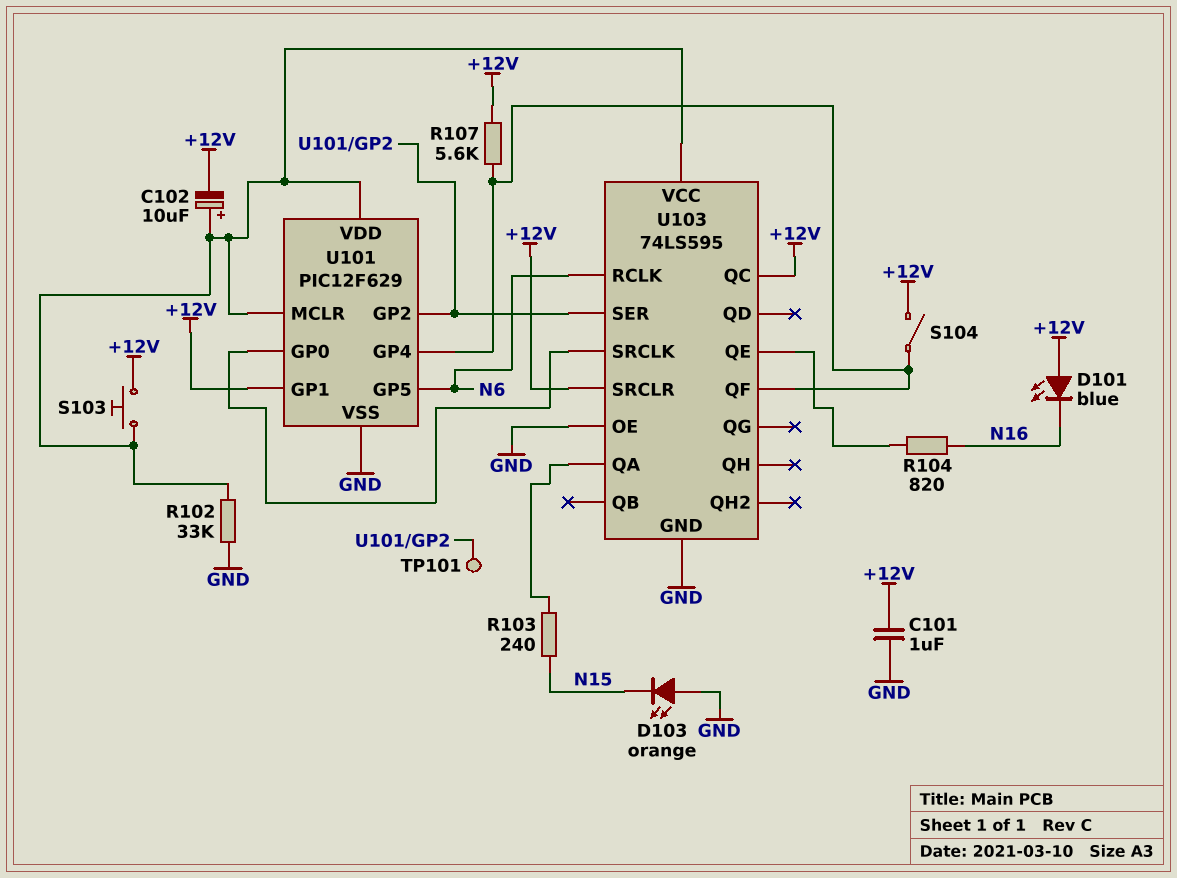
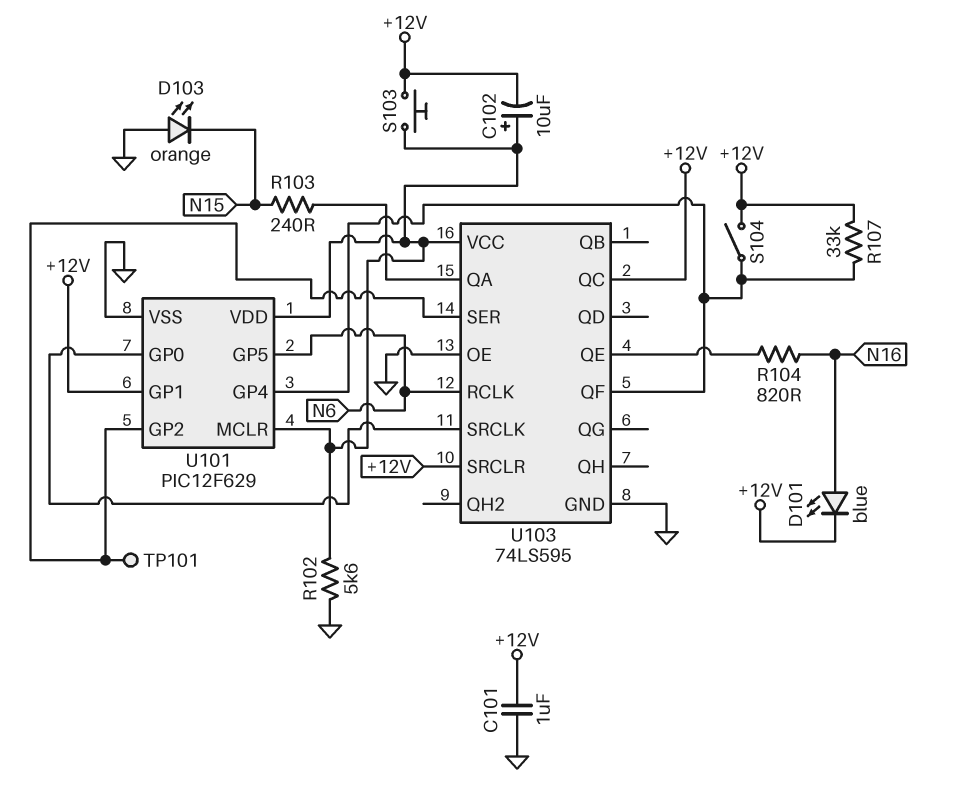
D101: LED blue (A +12V, K N16) -> LED blue (A N16, K +12V)
R102: 33k (GND, U101/MCLR) -> 5.6k (GND, U101/MCLR)
R107: 5.6k (+12V, U101/GP4) -> 33k (+12V, U101/GP4)

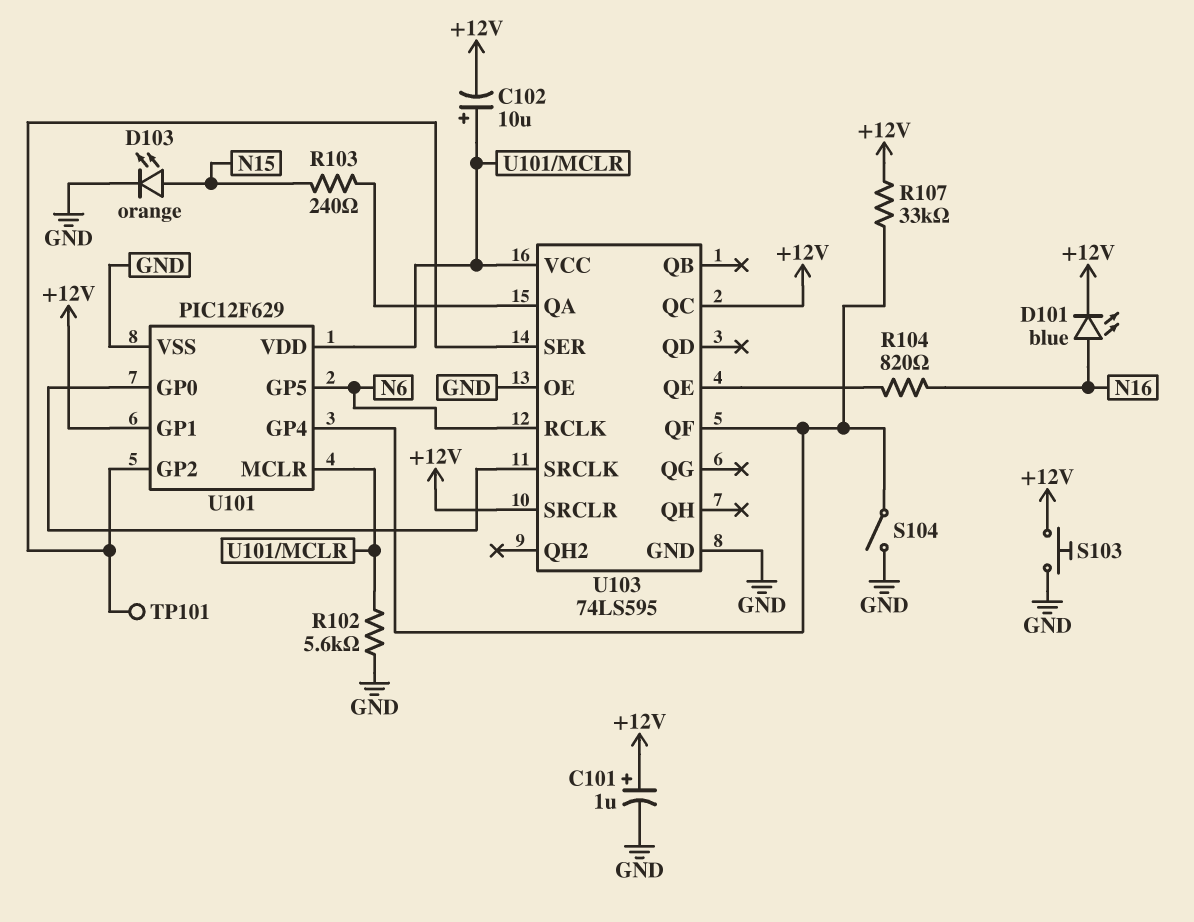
C101: 1uF (+12V, GND) -> 1uF (plus +12V, minus GND)
D103: LED orange (A GND, K N15) -> LED orange (A N15, K GND)
S103: button (+12V, U101/MCLR) -> button (+12V, GND)
S104: switch (+12V, U101/GP4) -> switch (GND, U101/GP4)

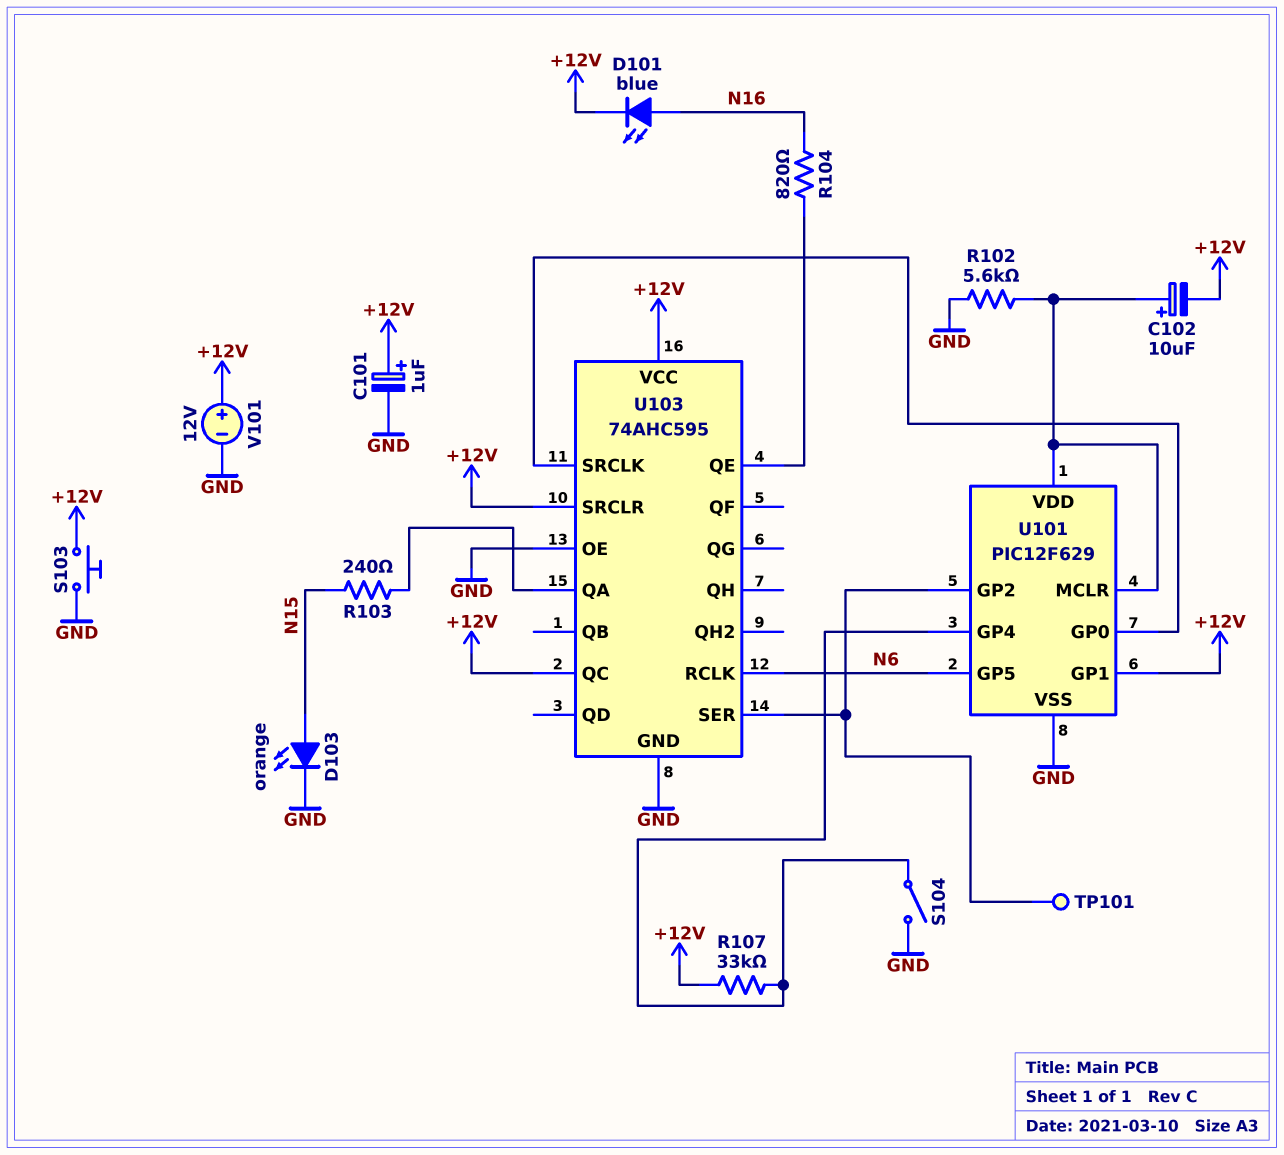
U103: 74LS595 -> 74AHC595
U103 pin QF: U101/GP4 -> none
U103 pin VCC: U101/MCLR -> +12V
V101: none -> 12V (plus +12V, minus GND)

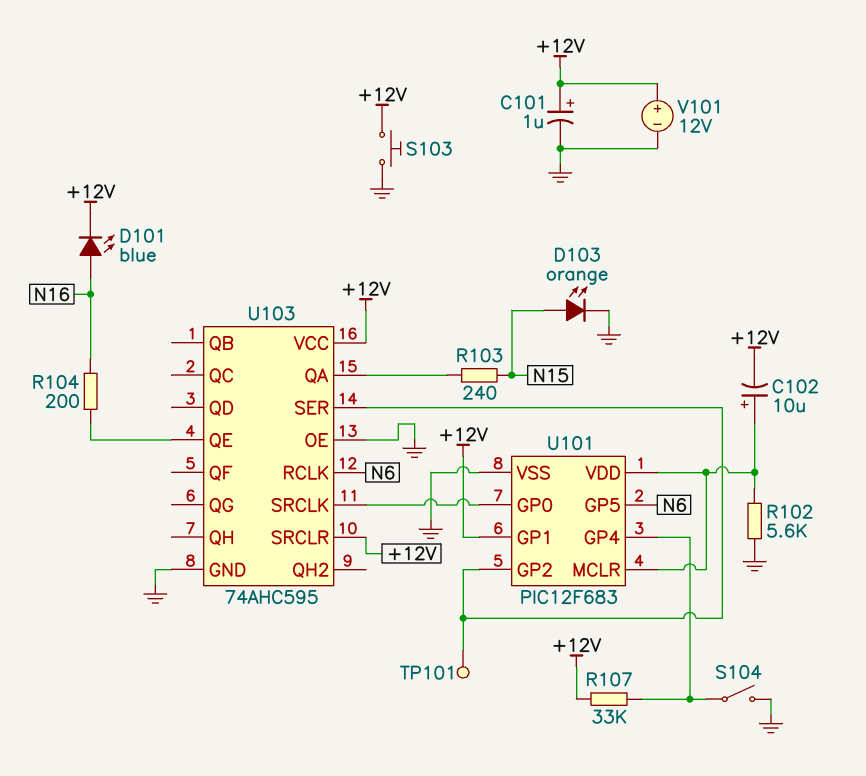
R104: 820 (N16, U103/QE) -> 200 (N16, U103/QE)
U101: PIC12F629 -> PIC12F683
U103 pin QC: +12V -> none

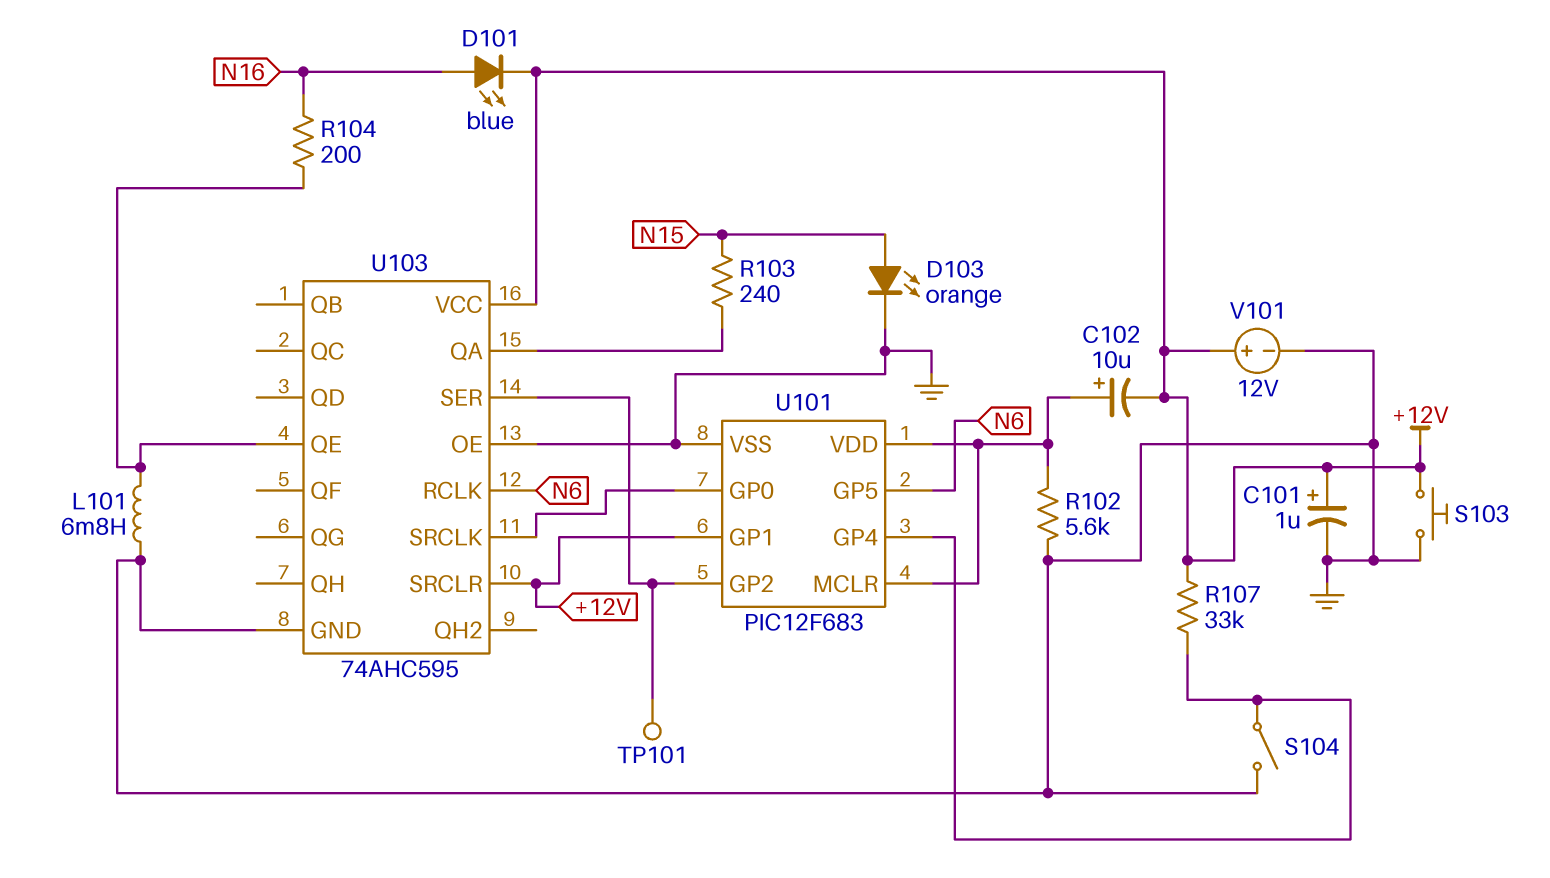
L101: none -> 6.8mH (GND, U103/QE)

